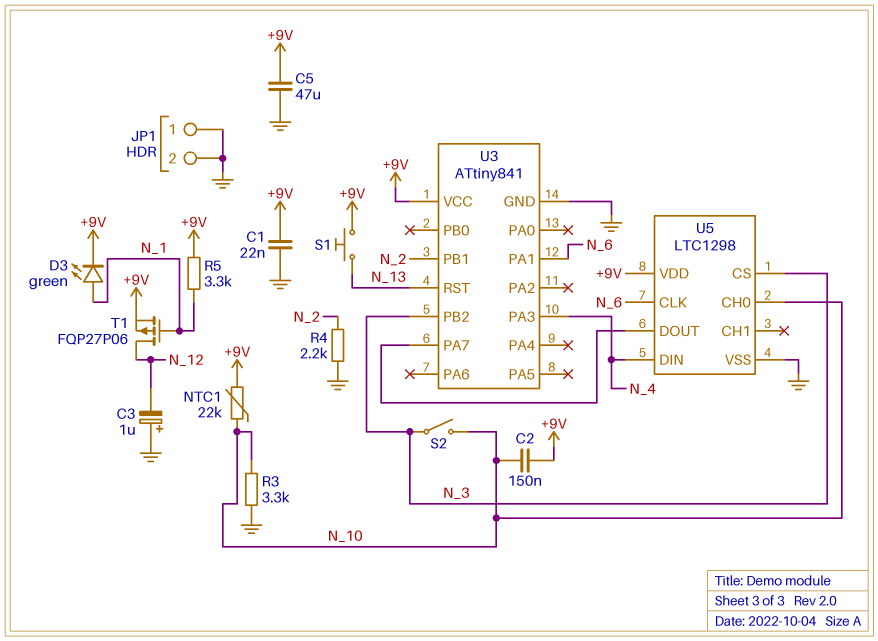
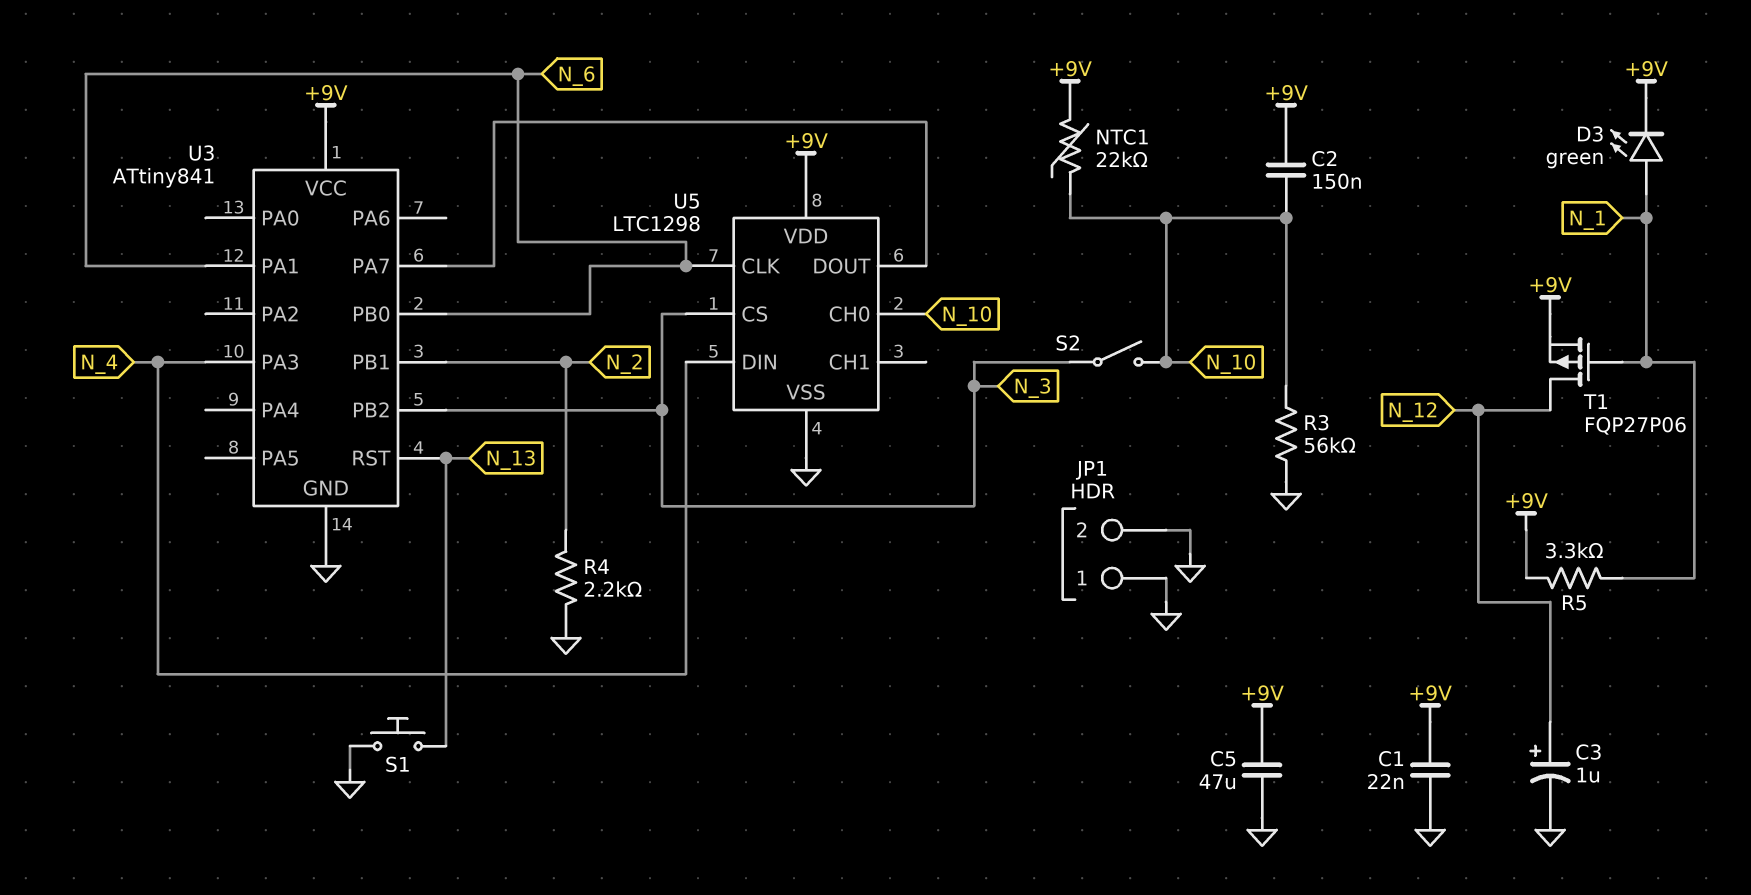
C3: 1uF (plus GND, minus N_12) -> 1uF (plus N_12, minus GND)
R3: 3.3k (GND, N_10) -> 56k (GND, N_10)
S1: button (+9V, N_13) -> button (GND, N_13)
U3 pin PB0: none -> N_6

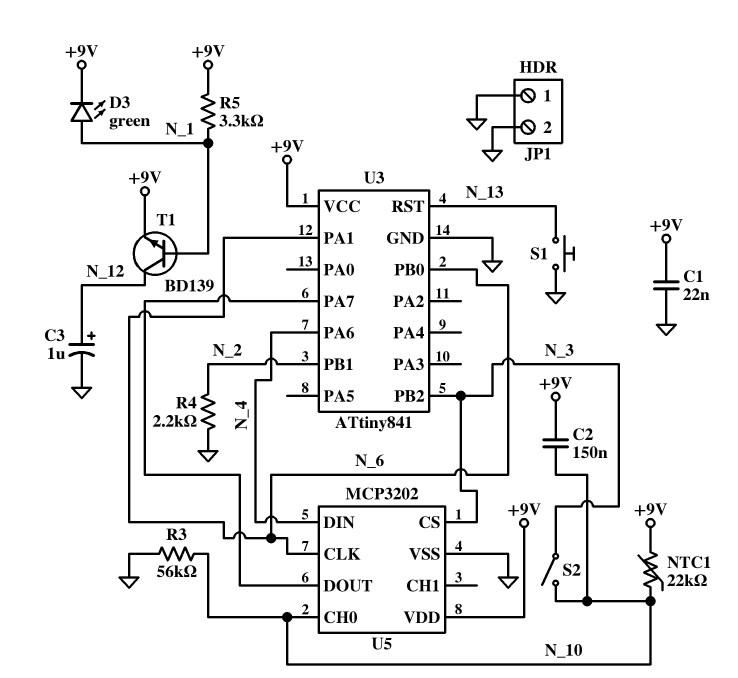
C5: 47uF (+9V, GND) -> none
T1: PMOS FQP27P06 (G N_1, D N_12, S +9V) -> NPN BD139 (B N_1, C N_12, E +9V)
U3 pin PA3: N_4 -> none
U3 pin PA6: none -> N_4
U5: LTC1298 -> MCP3202

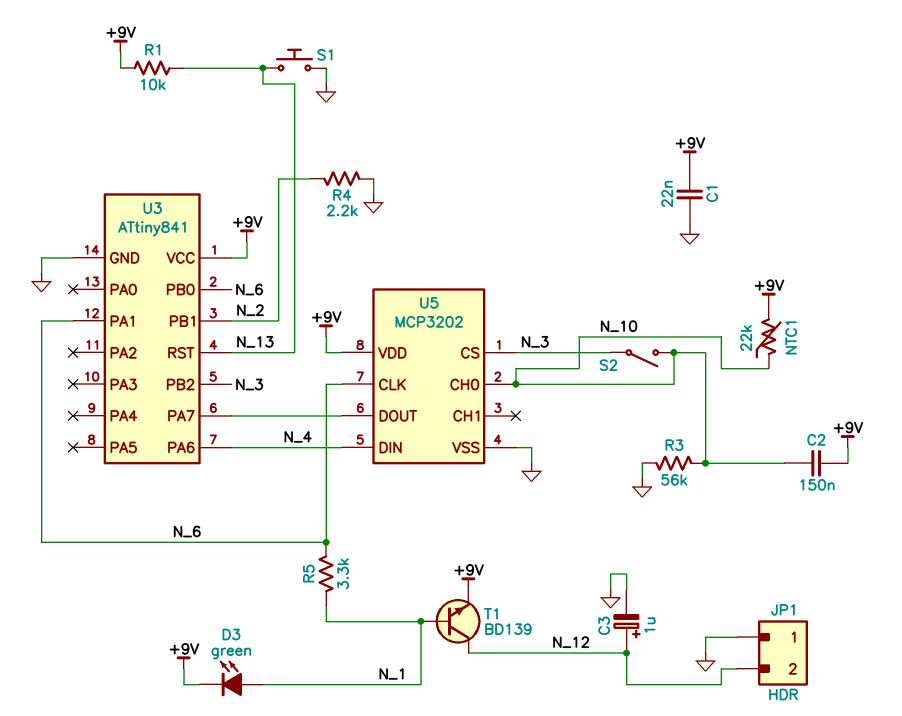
JP1 pin 2: GND -> N_12
R1: none -> 10k (+9V, N_13)
R5: 3.3k (+9V, N_1) -> 3.3k (N_1, N_6)

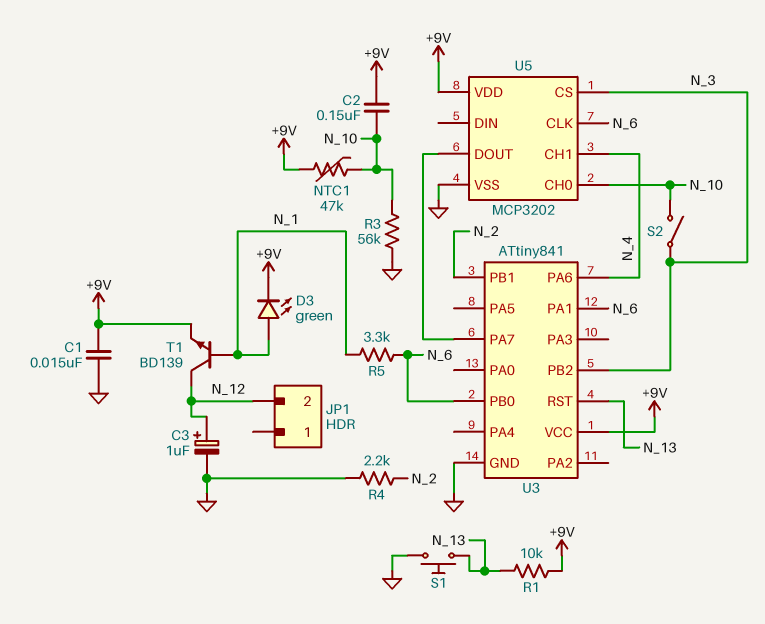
C1: 22nF (+9V, GND) -> 15nF (+9V, GND)
JP1 pin 1: GND -> none
NTC1: 22k (+9V, N_10) -> 47k (+9V, N_10)
U5 pin CH1: none -> N_4
U5 pin DIN: N_4 -> none

